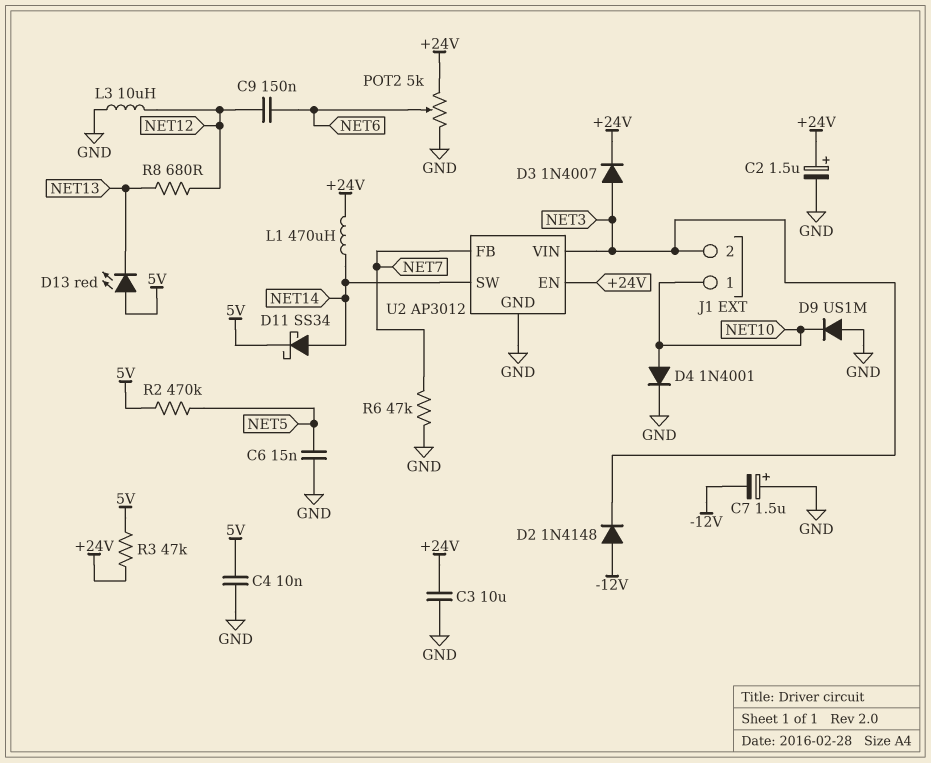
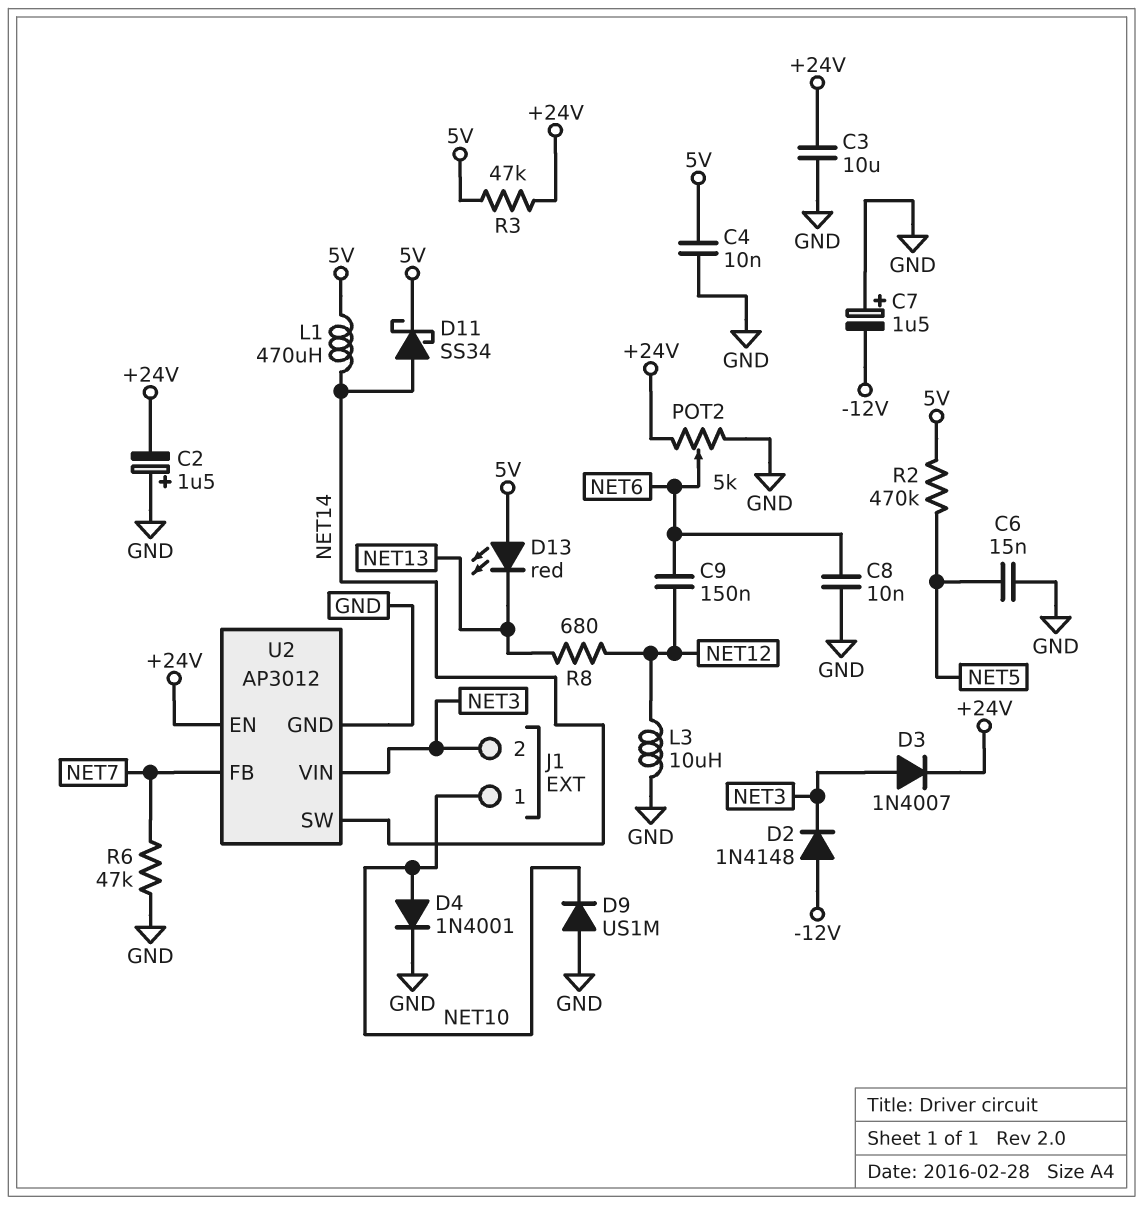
C2: 1.5uF (plus +24V, minus GND) -> 1.5uF (plus GND, minus +24V)
C8: none -> 10nF (GND, NET6)
L1: 470uH (+24V, NET14) -> 470uH (5V, NET14)

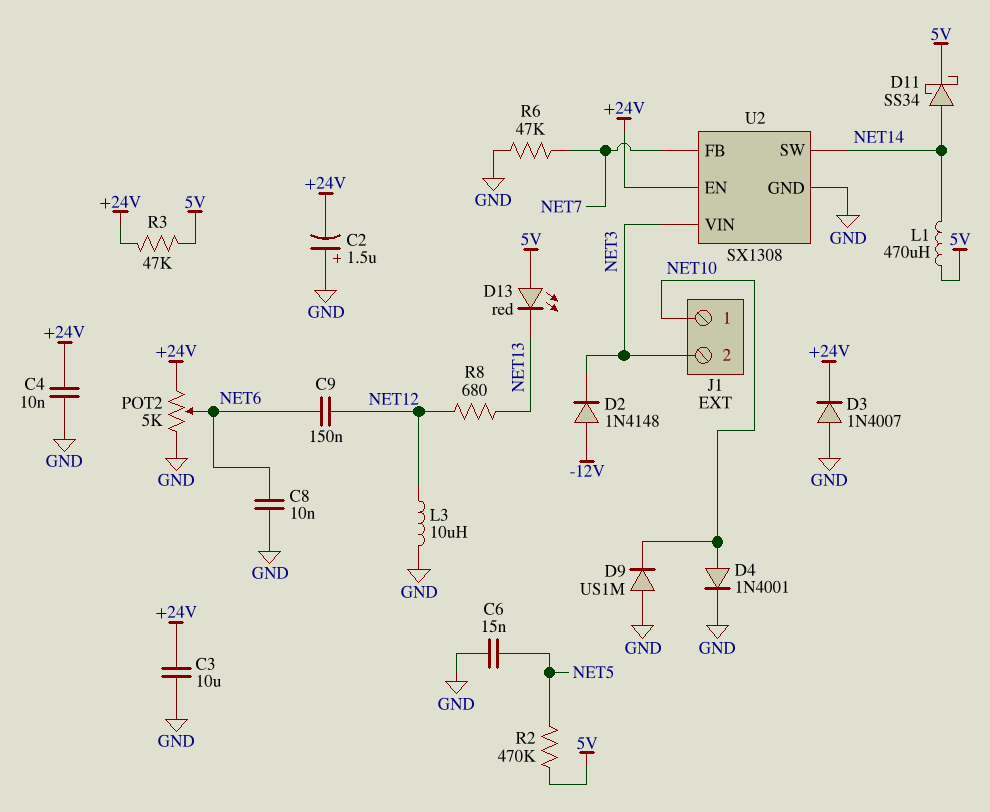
C4: 10nF (5V, GND) -> 10nF (+24V, GND)
C7: 1.5uF (plus GND, minus -12V) -> none
D3: diode 1N4007 (A NET3, K +24V) -> diode 1N4007 (A GND, K +24V)
U2: AP3012 -> SX1308

